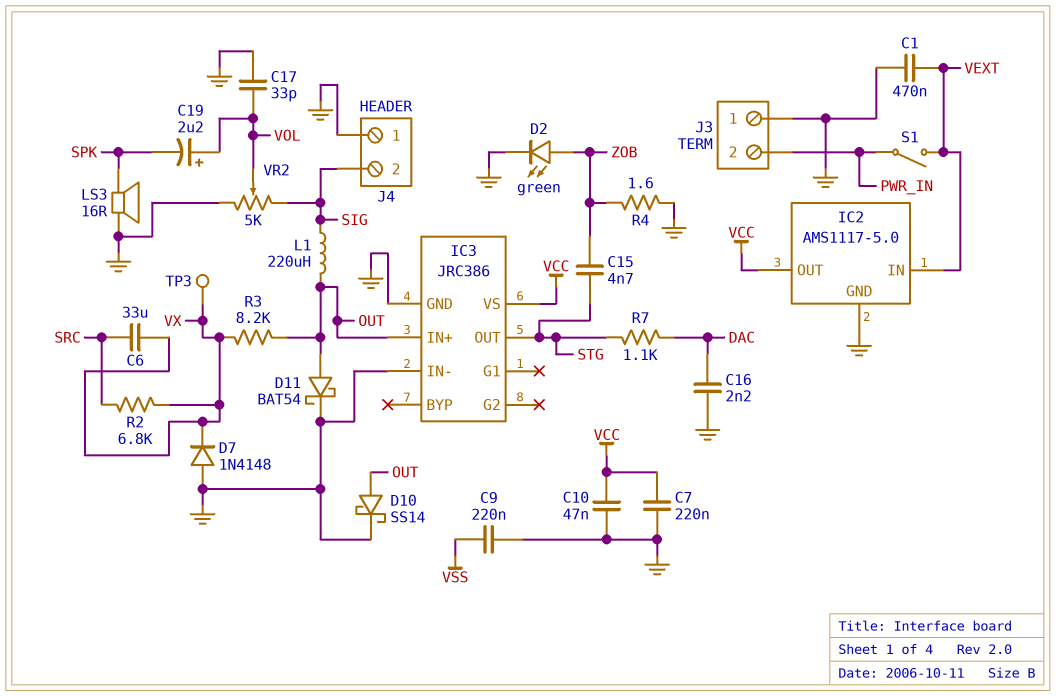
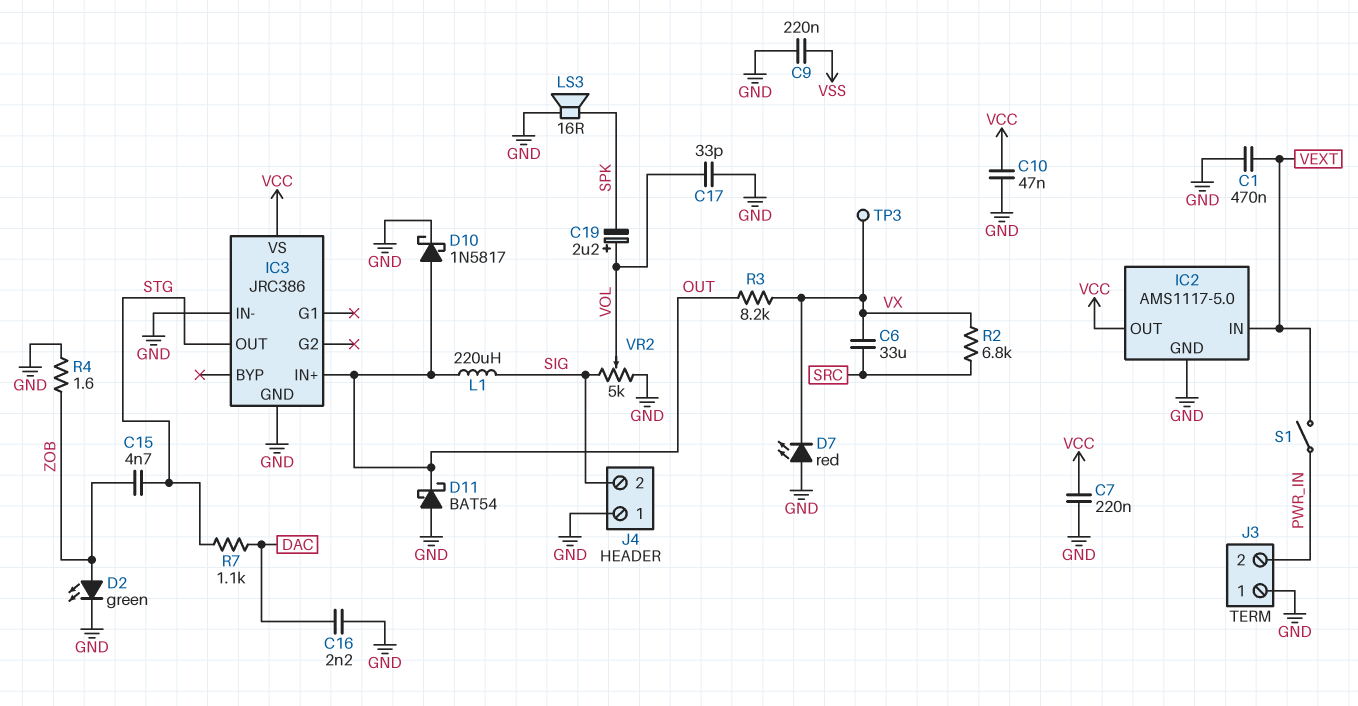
D7: diode 1N4148 (A GND, K VX) -> LED red (A GND, K VX)
D10: schottky SS14 (A OUT, K GND) -> schottky 1N5817 (A OUT, K GND)
D11: schottky BAT54 (A OUT, K GND) -> schottky BAT54 (A GND, K OUT)

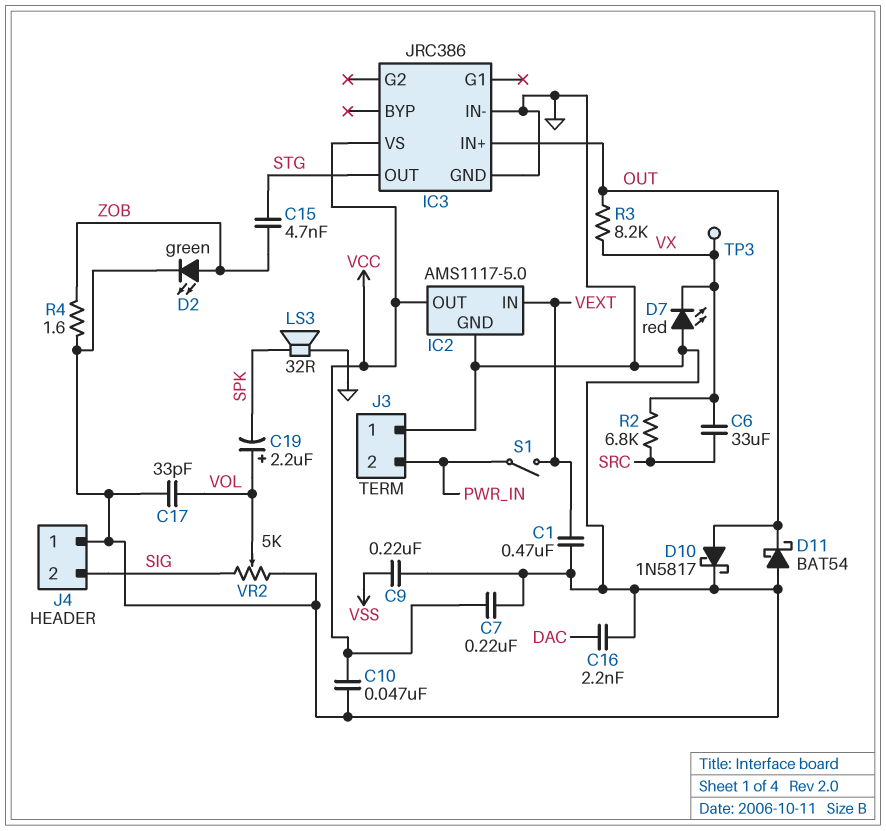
L1: 220uH (OUT, SIG) -> none
LS3: speaker 16R (GND, SPK) -> speaker 32R (GND, SPK)
R7: 1.1k (DAC, STG) -> none

